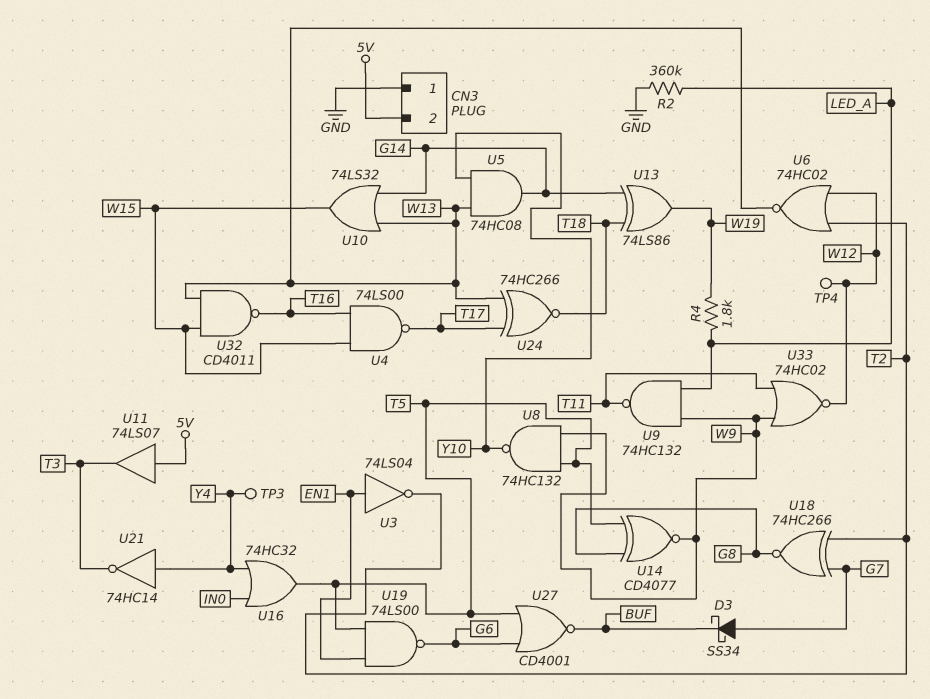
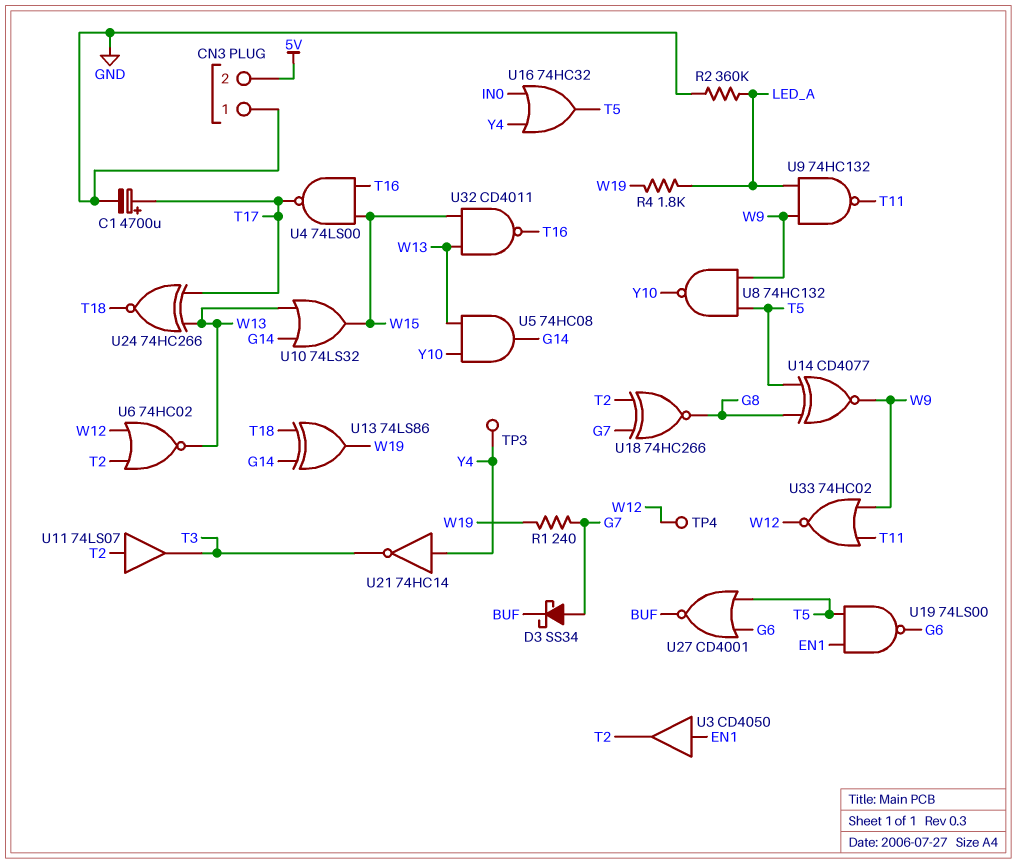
C1: none -> 4700uF (plus T17, minus GND)
R1: none -> 240 (G7, W19)
U3: NOT 74LS04 (in EN1, out T2) -> buffer CD4050 (in EN1, out T2)
U11: buffer 74LS07 (in 5V, out T3) -> buffer 74LS07 (in T2, out T3)

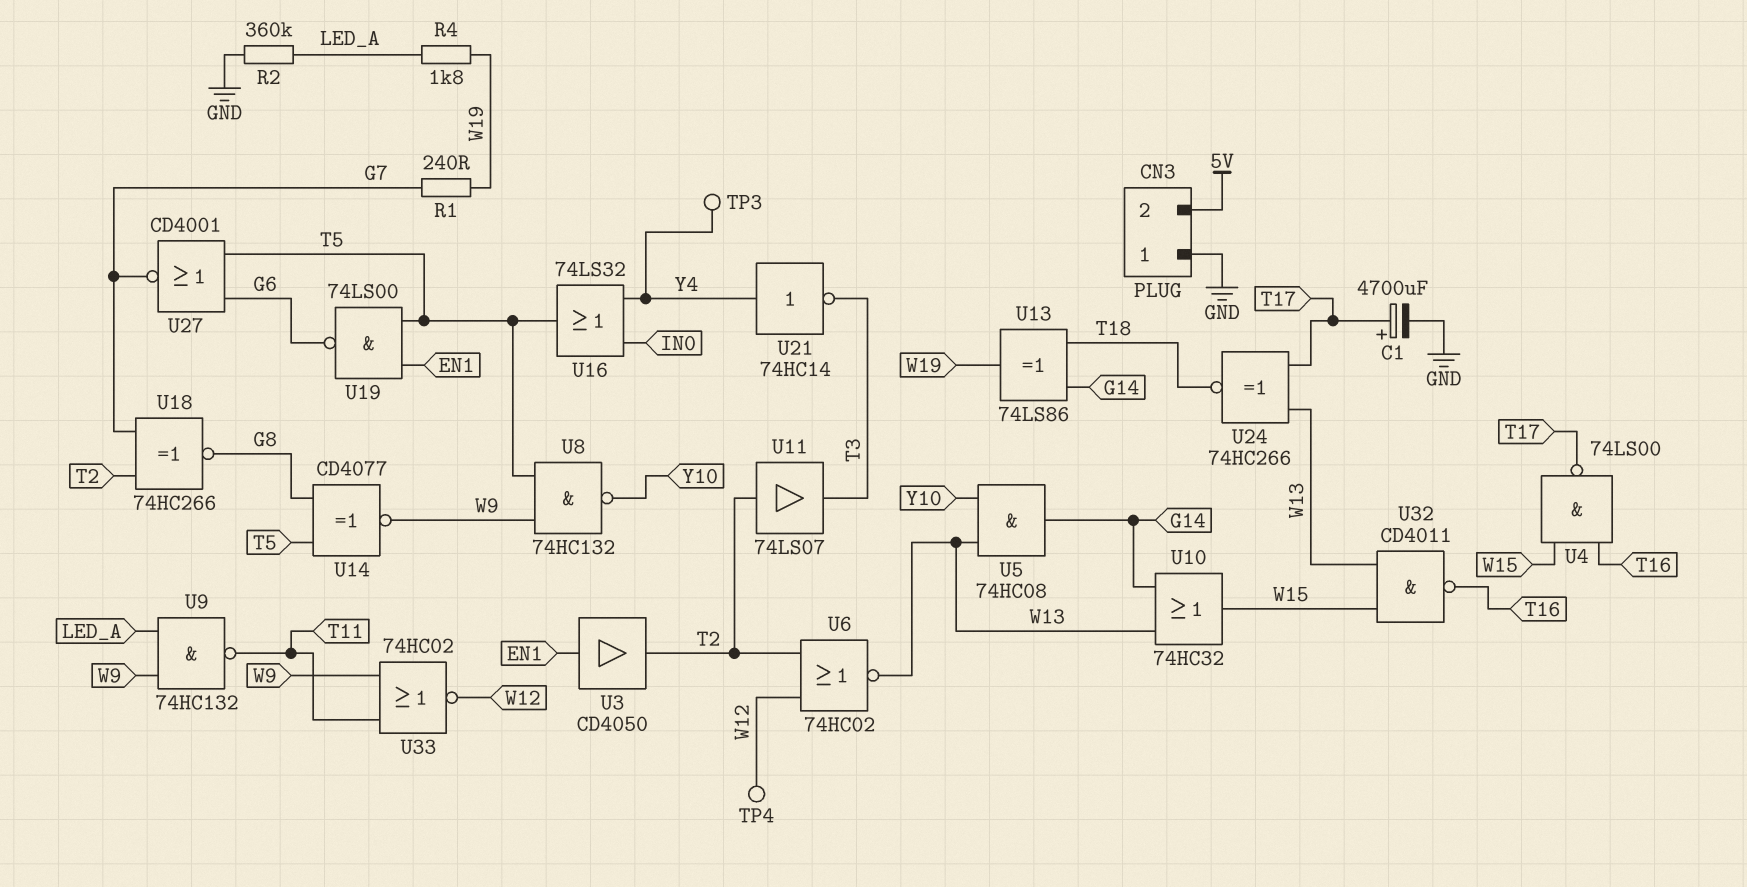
D3: schottky SS34 (A G7, K BUF) -> none
U10: OR 74LS32 (in G14, in W13, out W15) -> OR 74HC32 (in G14, in W13, out W15)
U16: OR 74HC32 (in IN0, in Y4, out T5) -> OR 74LS32 (in IN0, in Y4, out T5)
U27: NOR CD4001 (in G6, in T5, out BUF) -> NOR CD4001 (in G6, in T5, out G7)

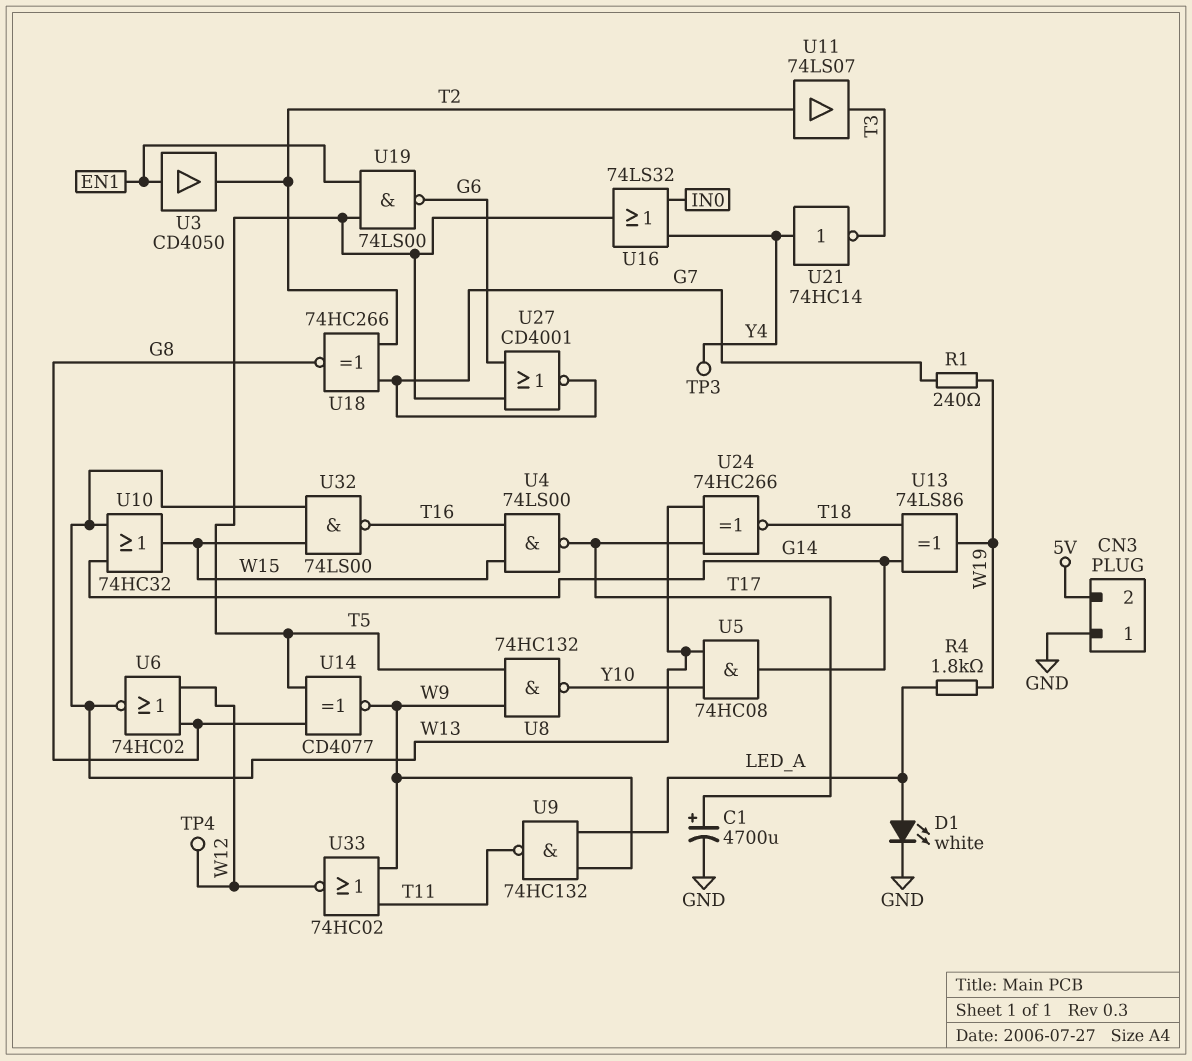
D1: none -> LED white (A LED_A, K GND)
R2: 360k (GND, LED_A) -> none
U6: NOR 74HC02 (in T2, in W12, out W13) -> NOR 74HC02 (in G8, in W12, out W13)
U32: NAND CD4011 (in W13, in W15, out T16) -> NAND 74LS00 (in W13, in W15, out T16)

